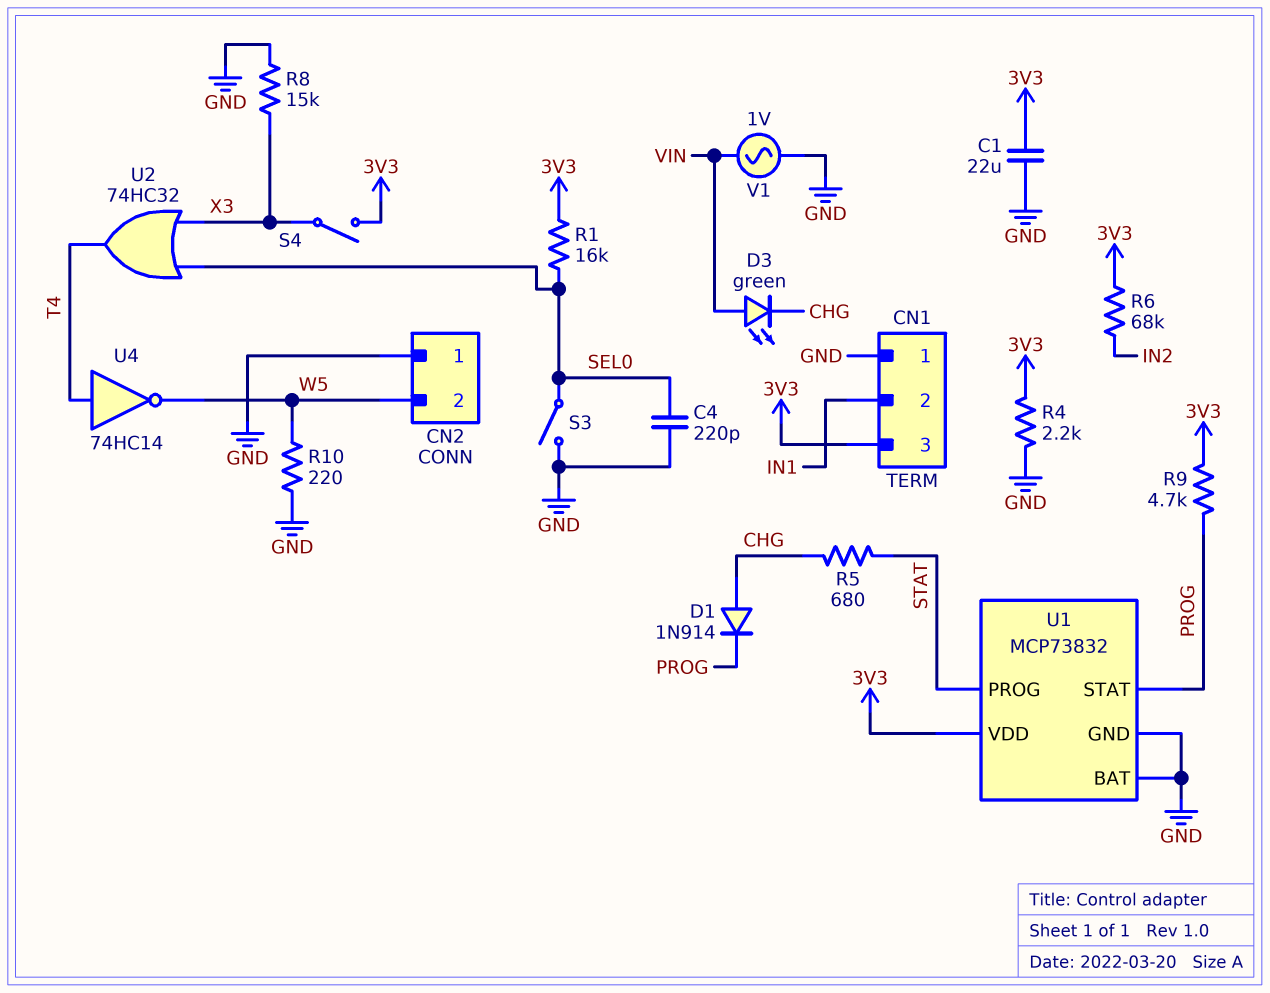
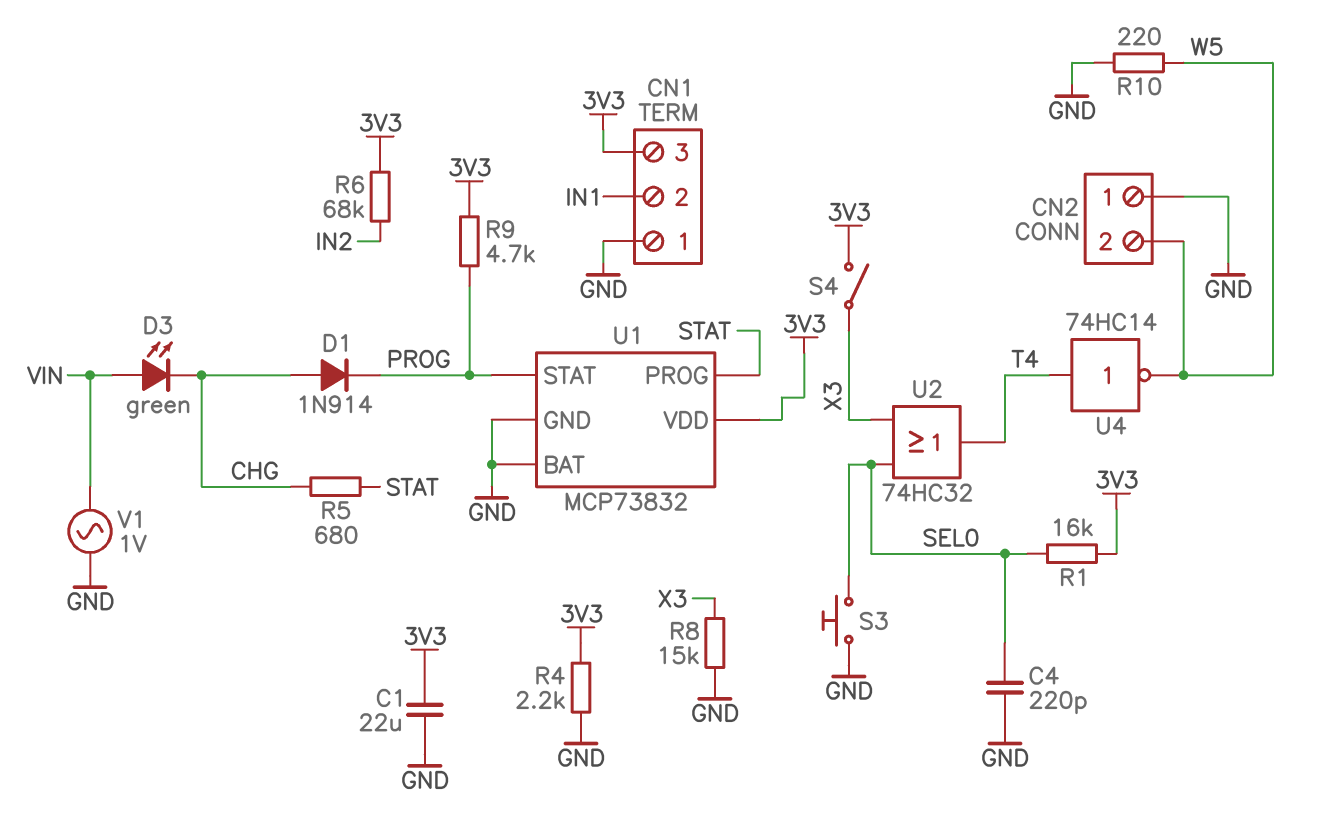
S3: switch (GND, SEL0) -> button (GND, SEL0)

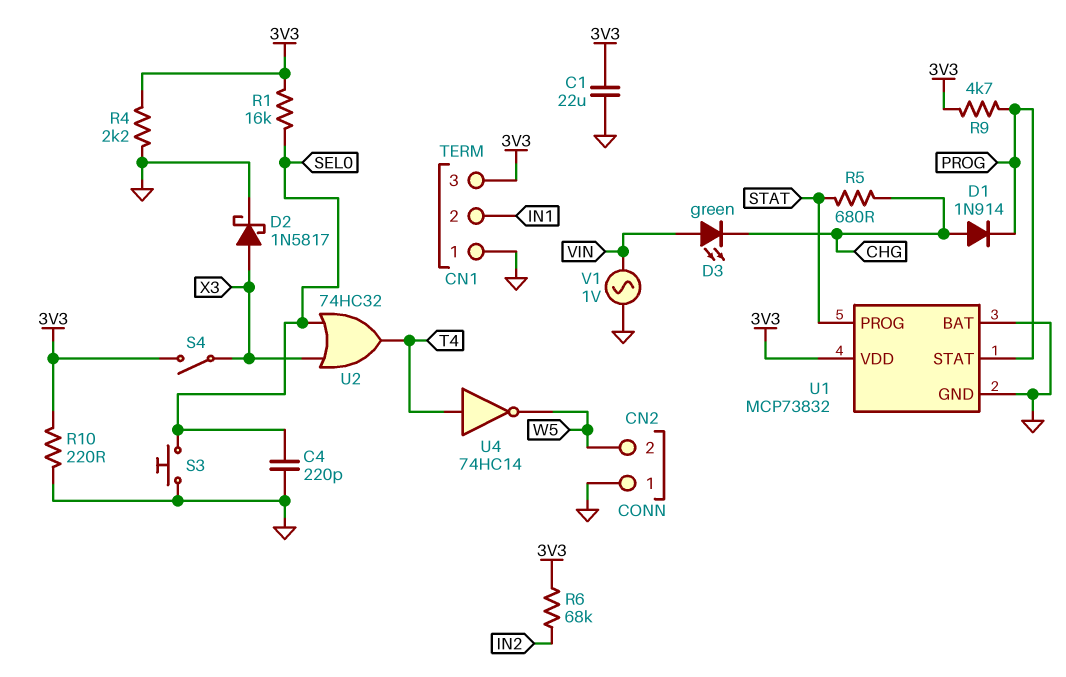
D2: none -> schottky 1N5817 (A X3, K GND)
R8: 15k (GND, X3) -> none
R10: 220 (GND, W5) -> 220 (3V3, GND)

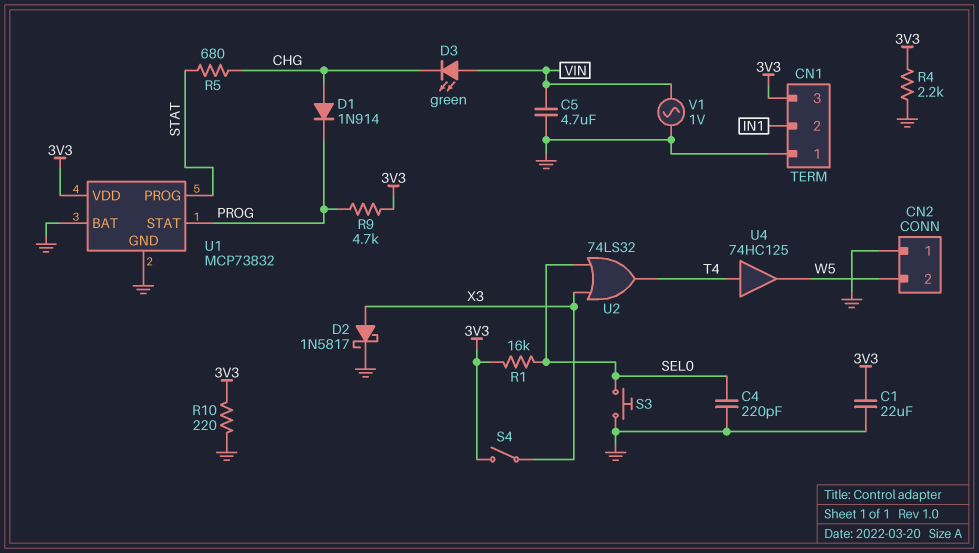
C5: none -> 4.7uF (GND, VIN)
R6: 68k (3V3, IN2) -> none
U2: OR 74HC32 (in SEL0, in X3, out T4) -> OR 74LS32 (in SEL0, in X3, out T4)
U4: NOT 74HC14 (in T4, out W5) -> buffer 74HC125 (in T4, out W5)

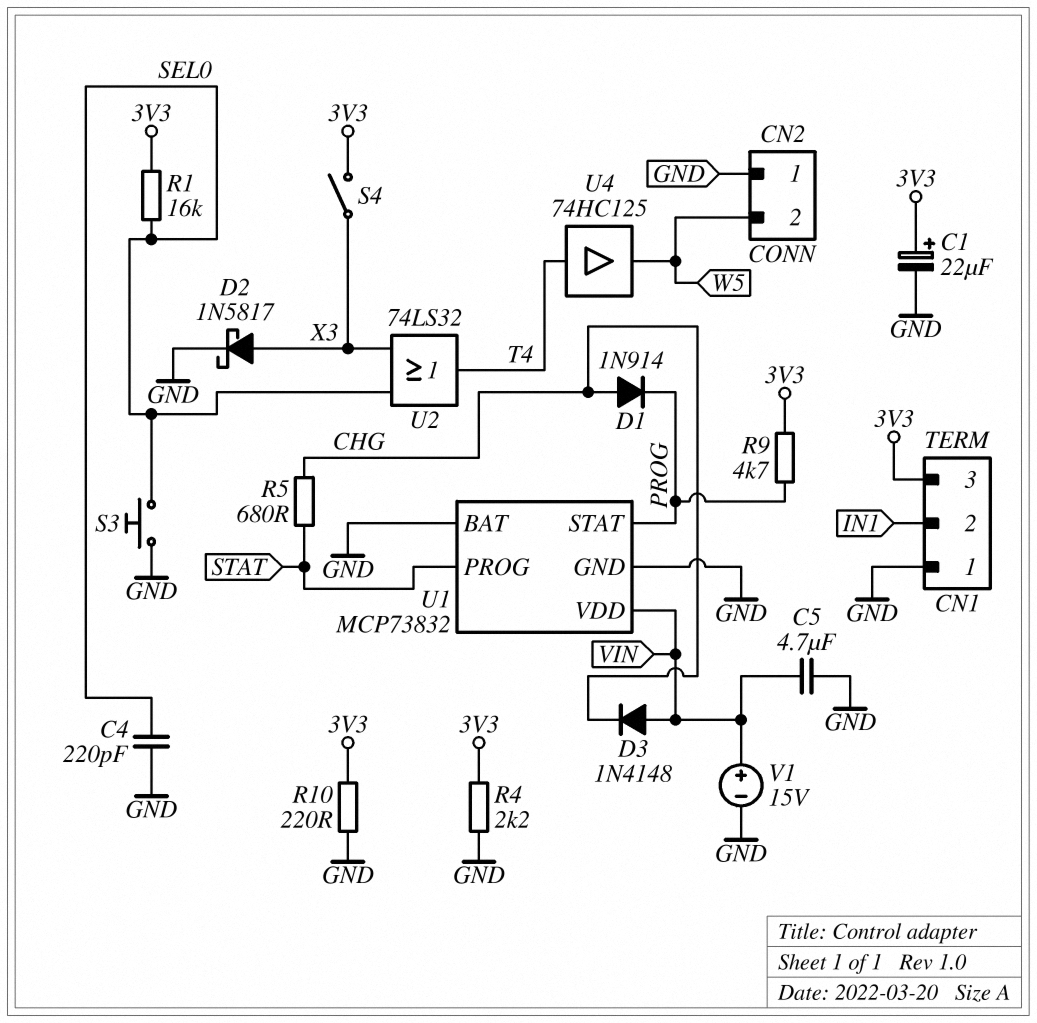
C1: 22uF (3V3, GND) -> 22uF (plus 3V3, minus GND)
D3: LED green (A VIN, K CHG) -> diode 1N4148 (A VIN, K CHG)
U1 pin VDD: 3V3 -> VIN
V1: AC 1V (GND, VIN) -> 15V (plus VIN, minus GND)

